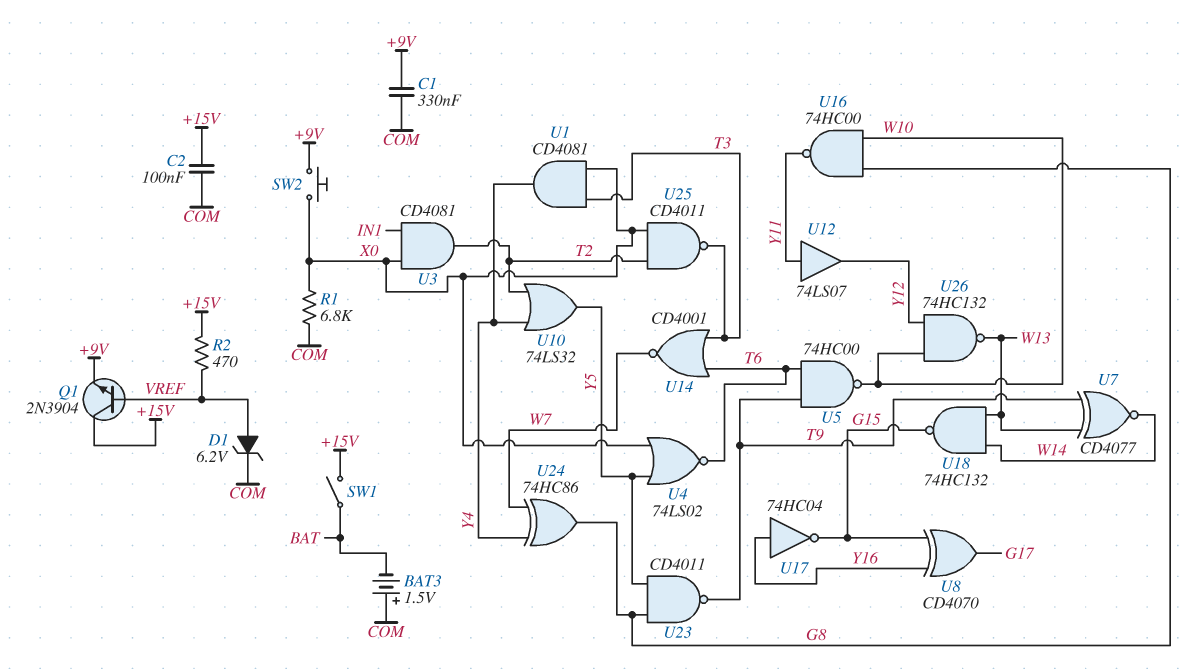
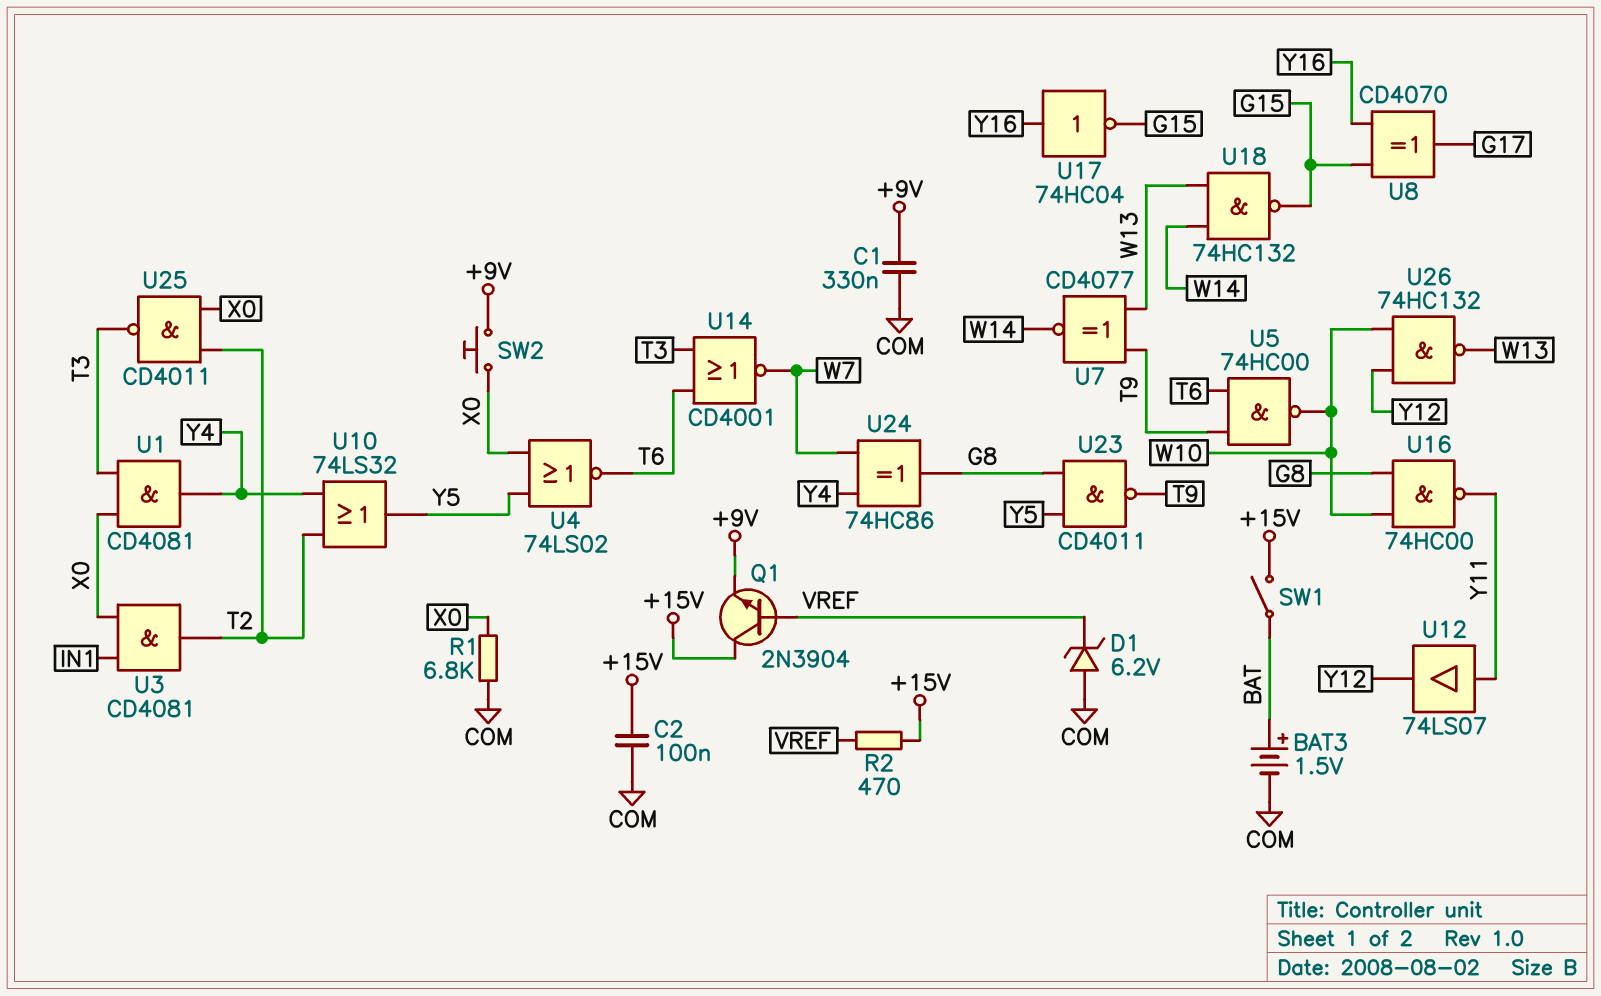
BAT3: 1.5V (plus COM, minus BAT) -> 1.5V (plus BAT, minus COM)
D1: zener 6.2V (A VREF, K COM) -> zener 6.2V (A COM, K VREF)

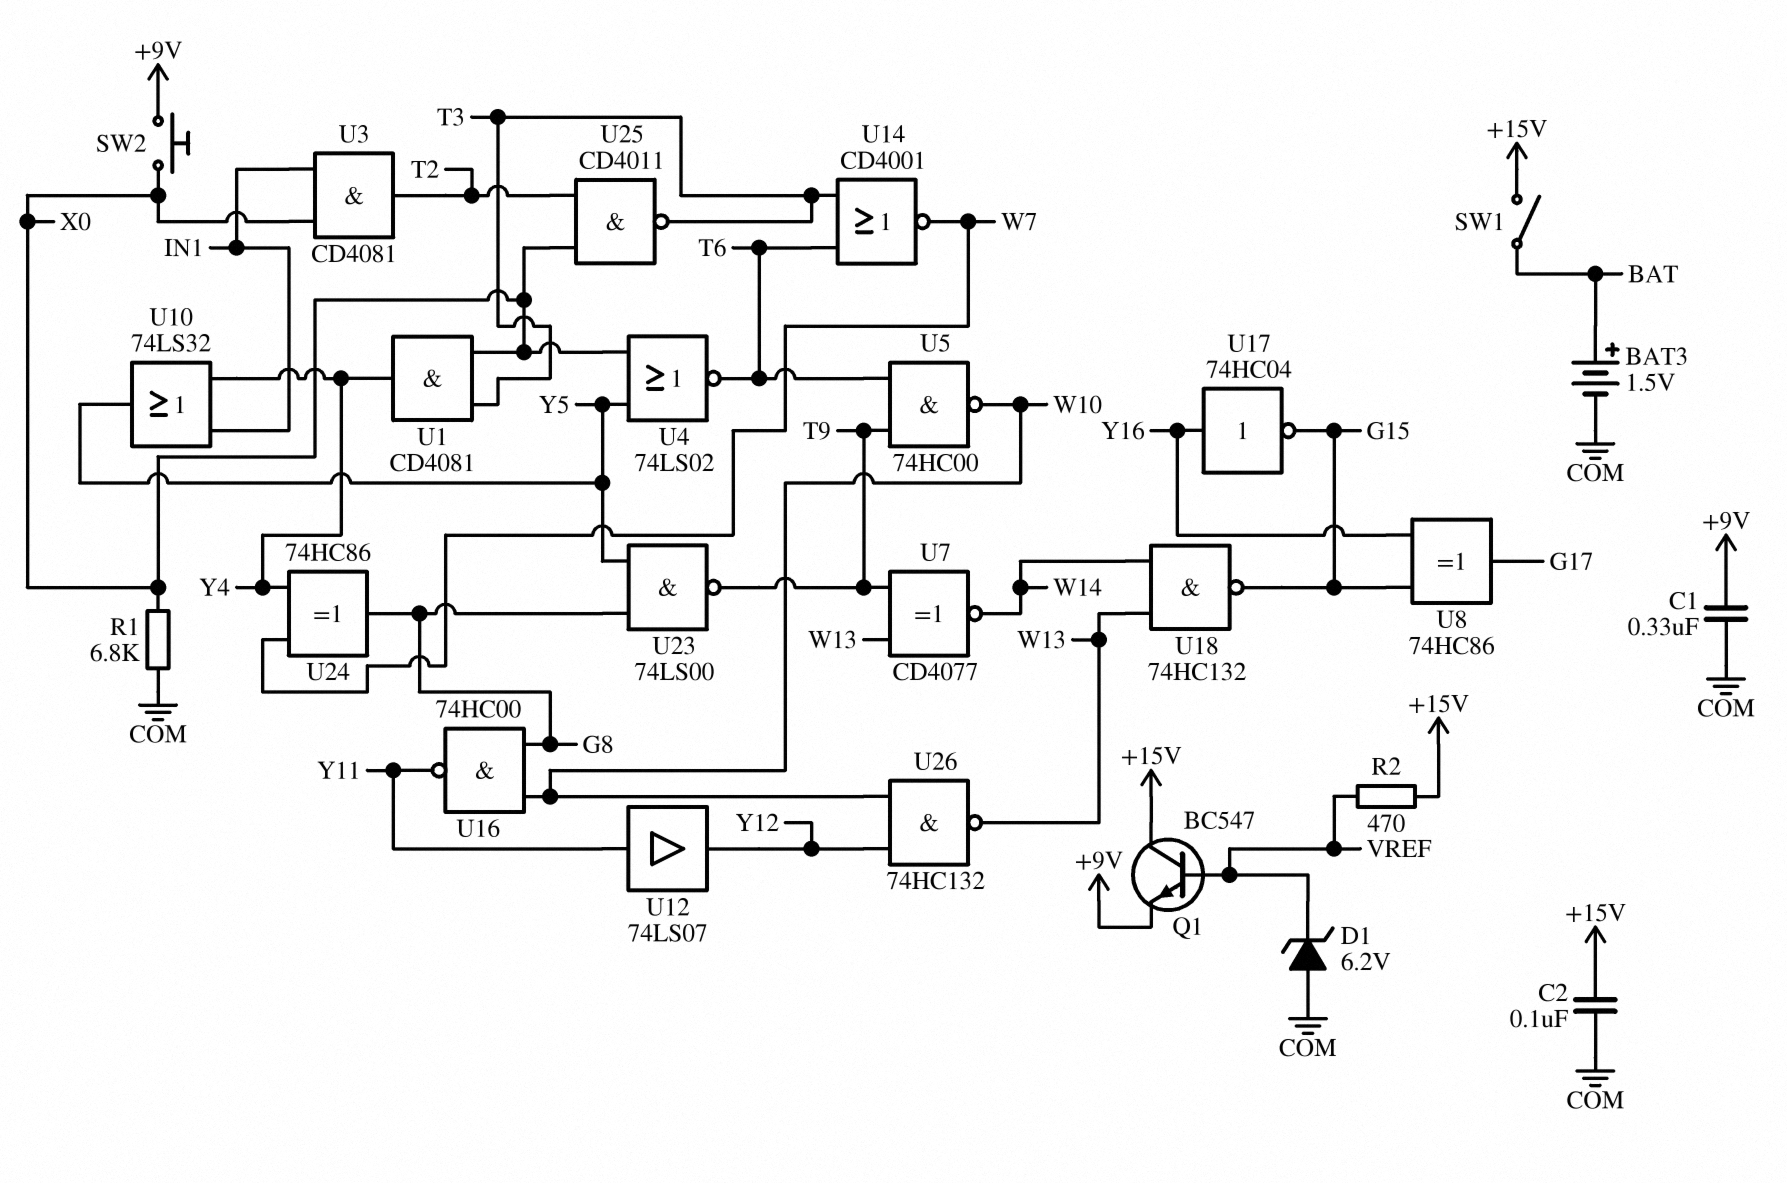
Q1: NPN 2N3904 (B VREF, C +15V, E +9V) -> NPN BC547 (B VREF, C +15V, E +9V)
U8: XOR CD4070 (in G15, in Y16, out G17) -> XOR 74HC86 (in G15, in Y16, out G17)
U10: OR 74LS32 (in T2, in Y4, out Y5) -> OR 74LS32 (in IN1, in Y4, out Y5)
U23: NAND CD4011 (in G8, in Y5, out T9) -> NAND 74LS00 (in G8, in Y5, out T9)

